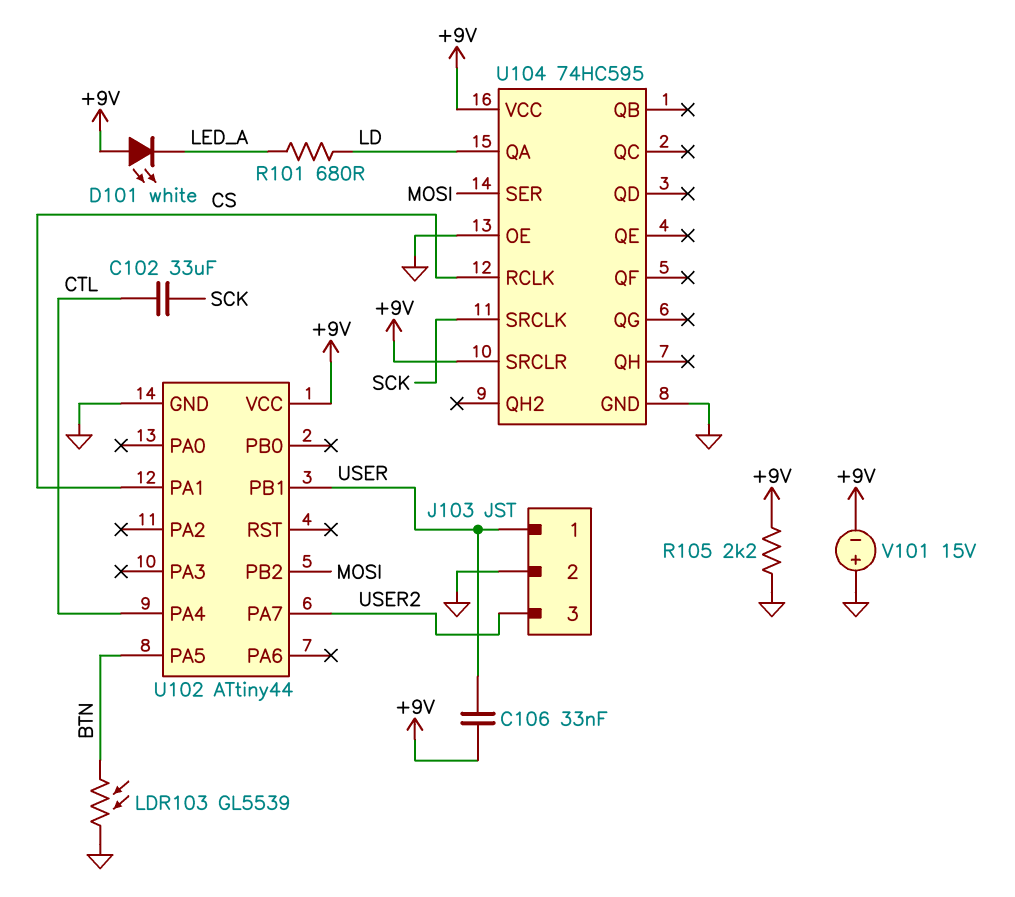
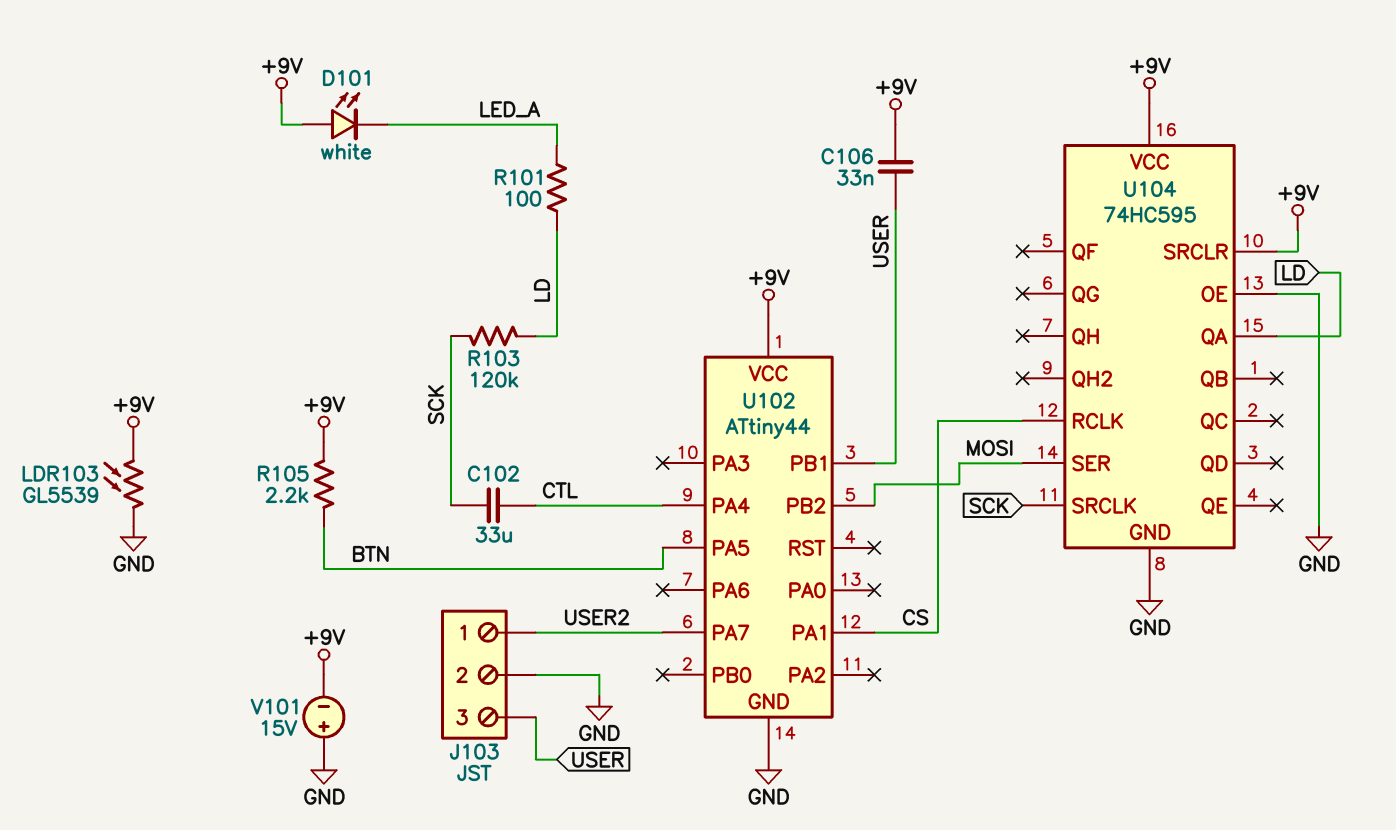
J103 pin 1: USER -> USER2
J103 pin 3: USER2 -> USER
LDR103: GL5539 (BTN, GND) -> GL5539 (+9V, GND)
R101: 680 (LD, LED_A) -> 100 (LD, LED_A)
R103: none -> 120k (LD, SCK)
R105: 2.2k (+9V, GND) -> 2.2k (+9V, BTN)

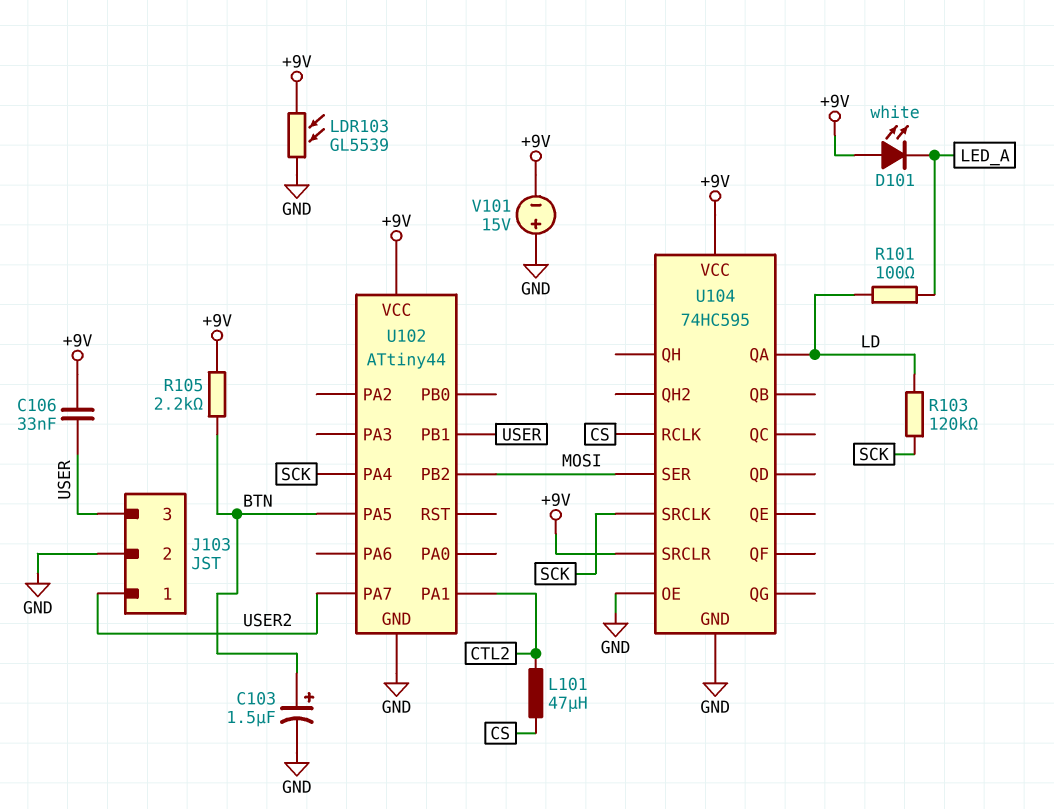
C102: 33uF (CTL, SCK) -> none
C103: none -> 1.5uF (plus BTN, minus GND)
L101: none -> 47uH (CS, CTL2)
U102 pin PA1: CS -> CTL2
U102 pin PA4: CTL -> SCK

